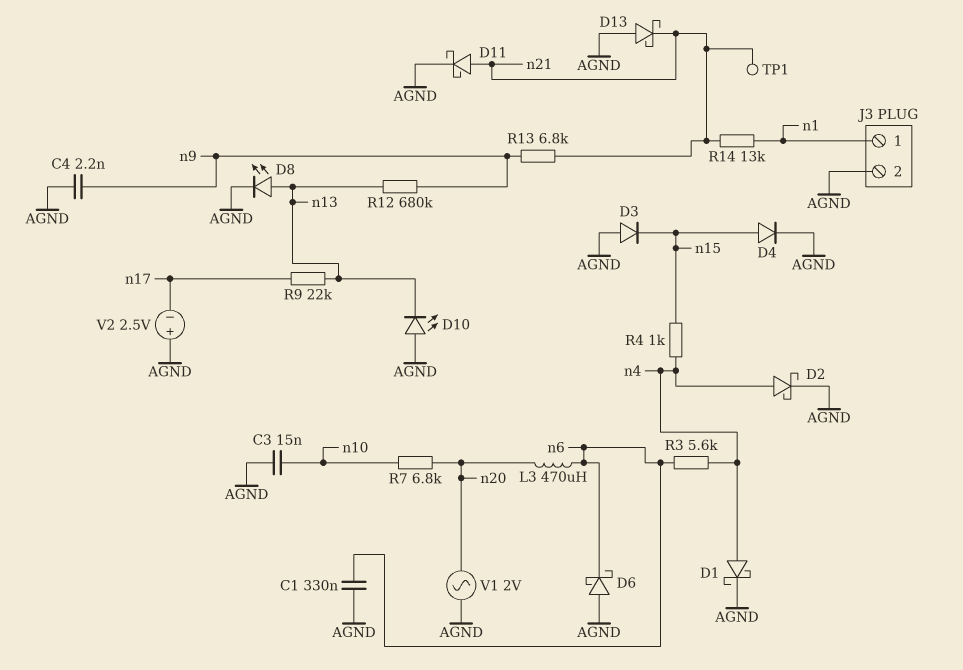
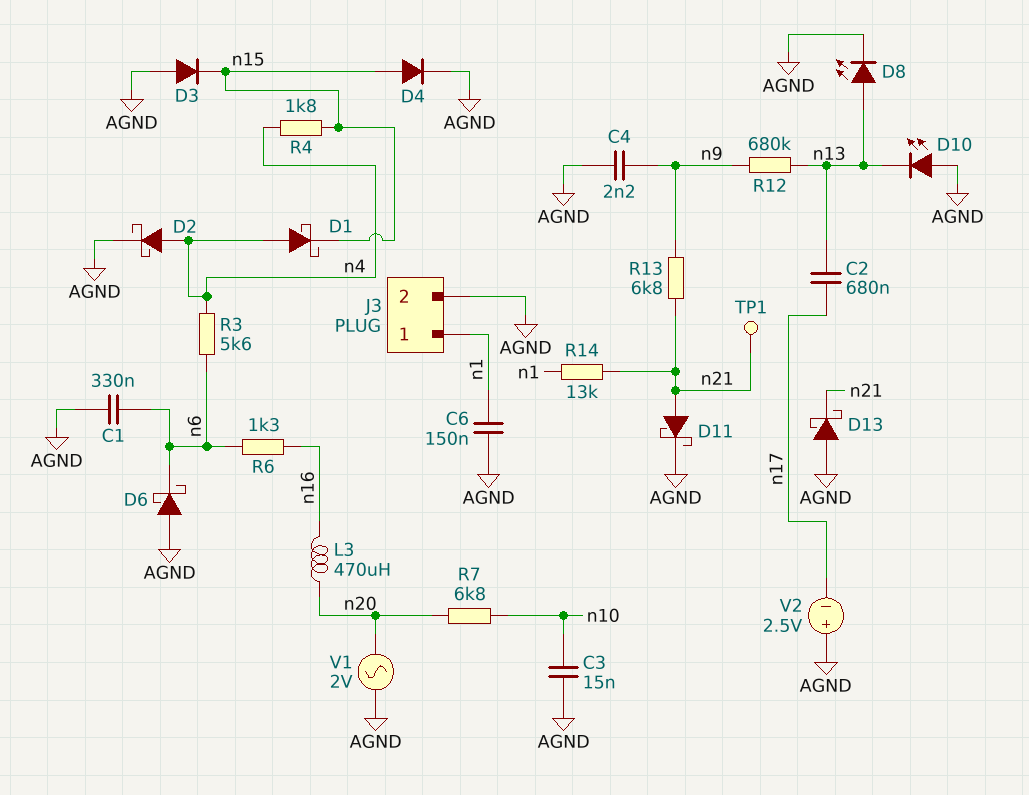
C2: none -> 680nF (n13, n17)
C6: none -> 150nF (AGND, n1)
D1: schottky (A n4, K AGND) -> schottky (A n4, K n15)
L3: 470uH (n6, n20) -> 470uH (n16, n20)
R4: 1k (n4, n15) -> 1.8k (n4, n15)
R6: none -> 1.3k (n6, n16)
R9: 22k (n13, n17) -> none

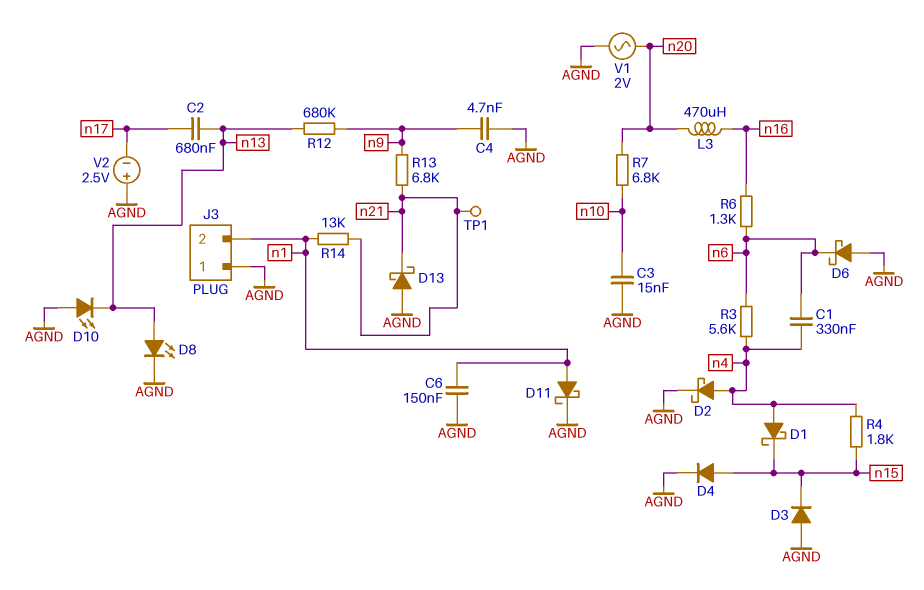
C1: 330nF (AGND, n6) -> 330nF (n4, n6)
C4: 2.2nF (AGND, n9) -> 4.7nF (AGND, n9)
D11: schottky (A n21, K AGND) -> schottky (A n1, K AGND)
J3 pin 1: n1 -> AGND
J3 pin 2: AGND -> n1

